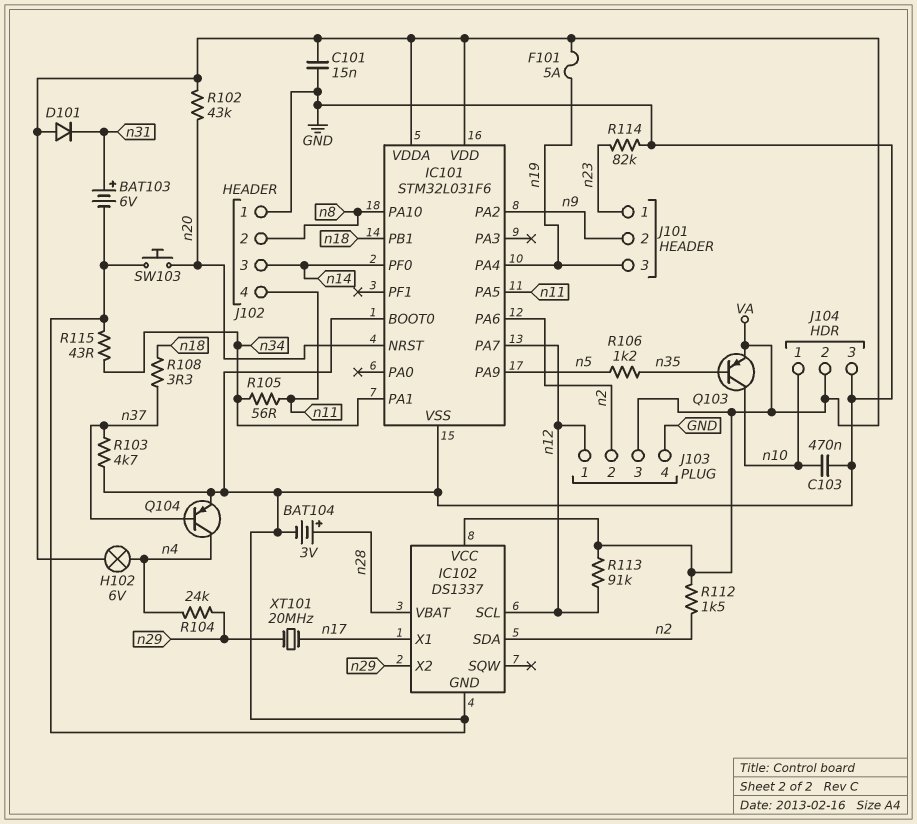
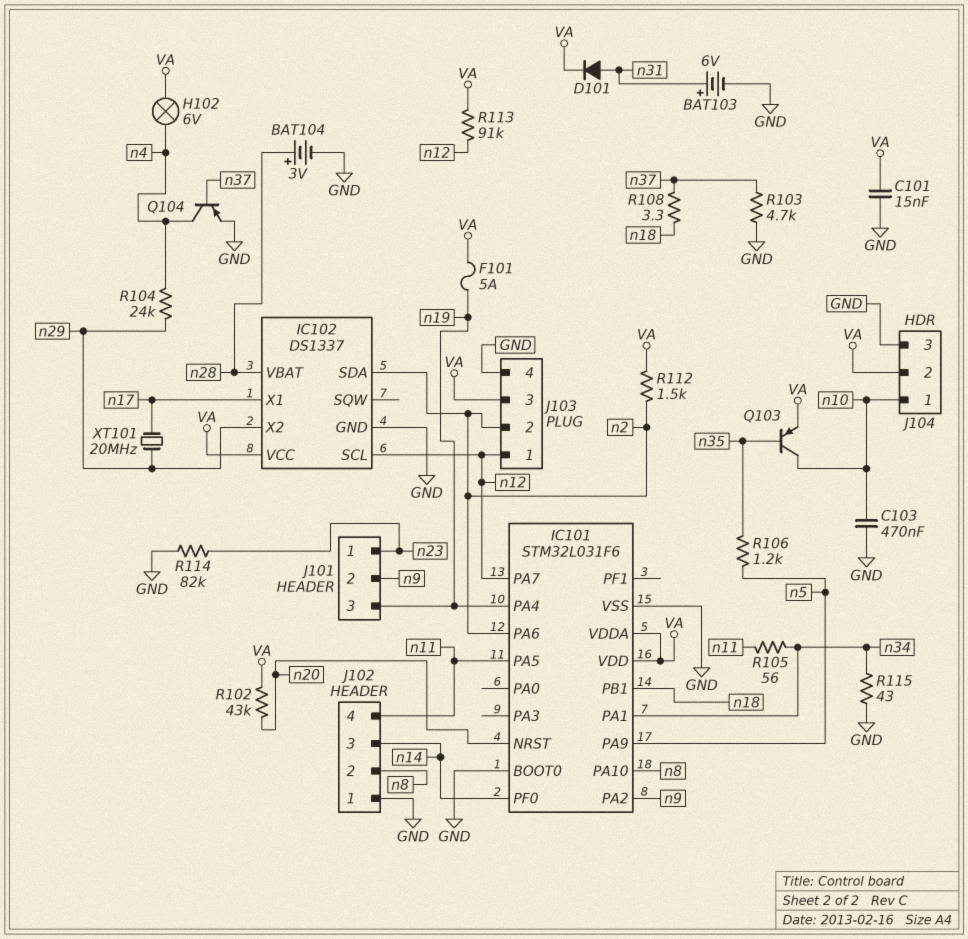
D101: diode (A VA, K n31) -> diode (A n31, K VA)
SW103: button (GND, n20) -> none

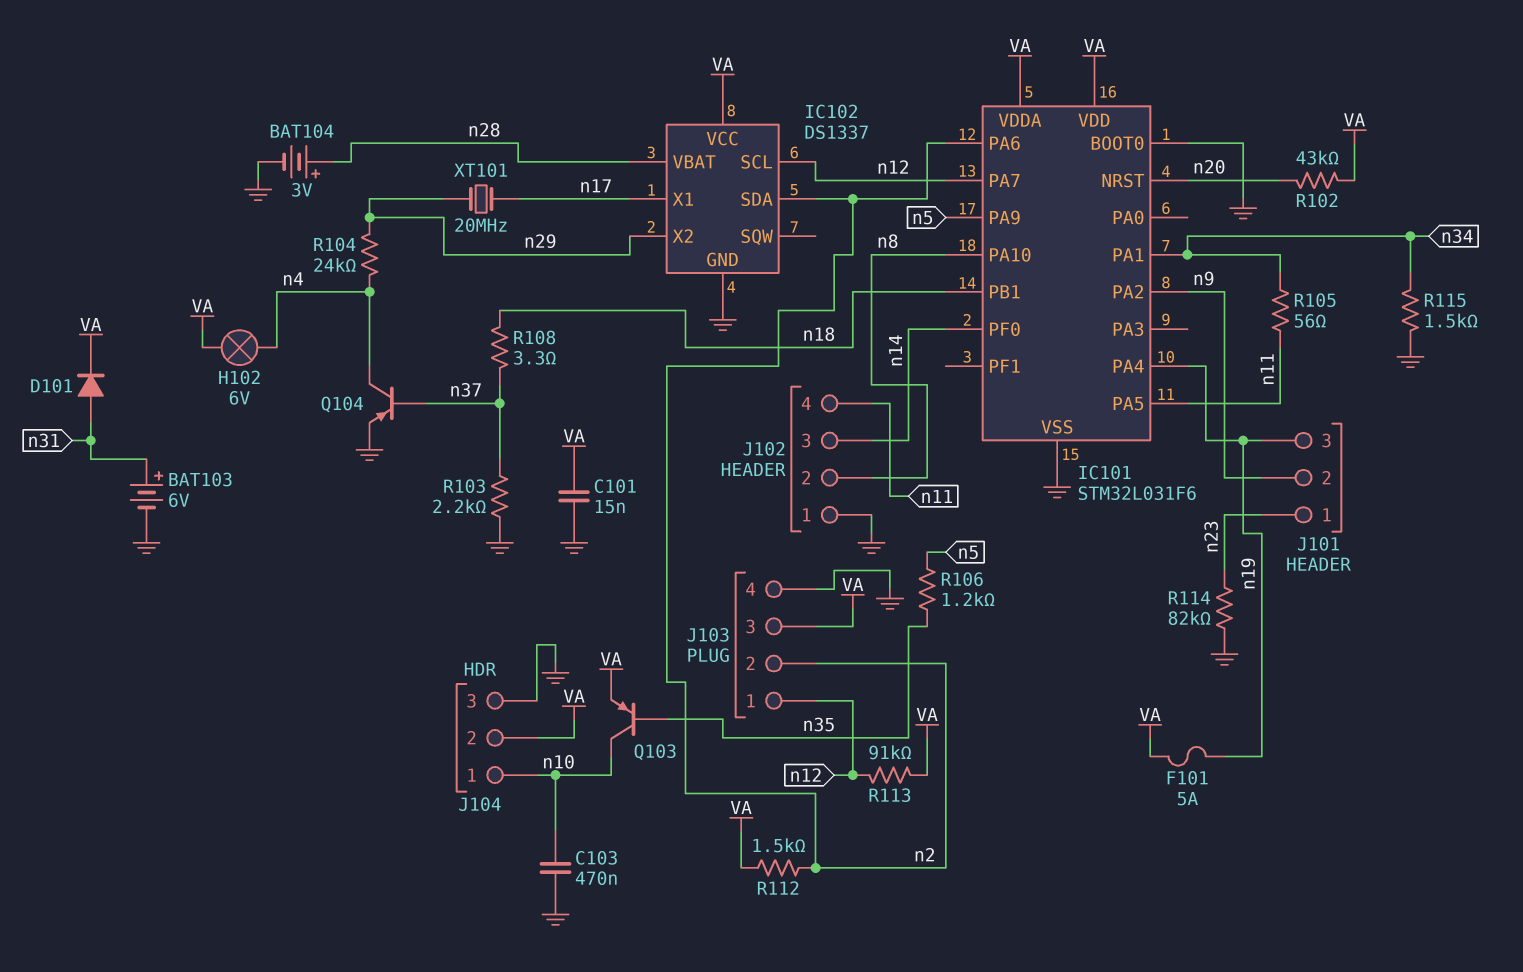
R103: 4.7k (GND, n37) -> 2.2k (GND, n37)
R115: 43 (GND, n34) -> 1.5k (GND, n34)

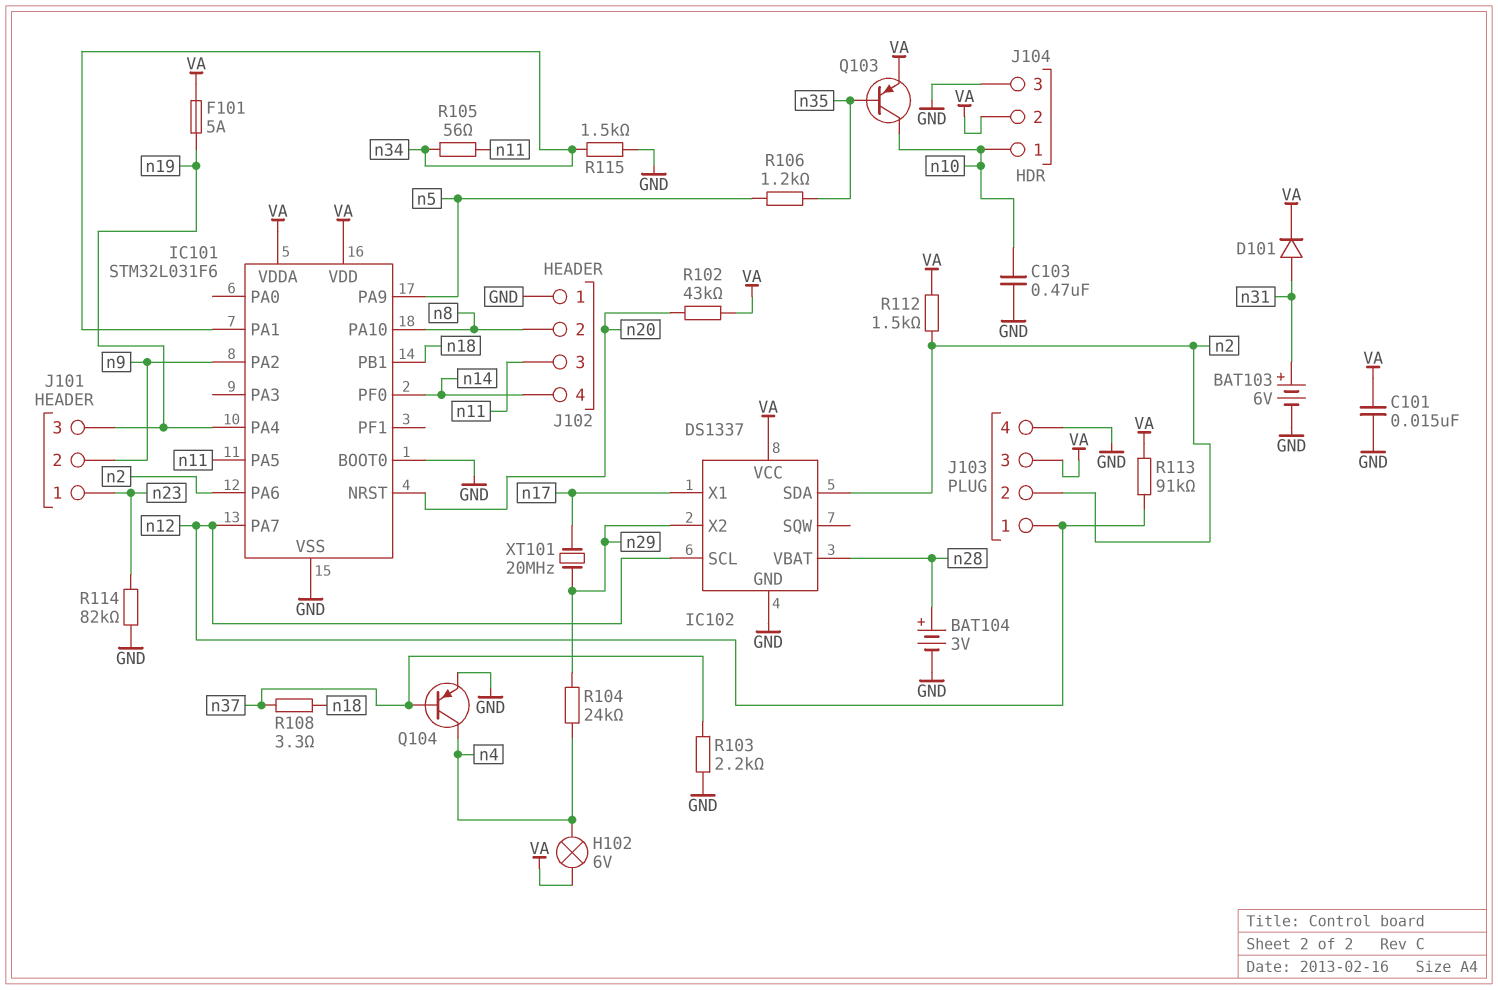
J102 pin 3: n14 -> n11
J102 pin 4: n11 -> n14

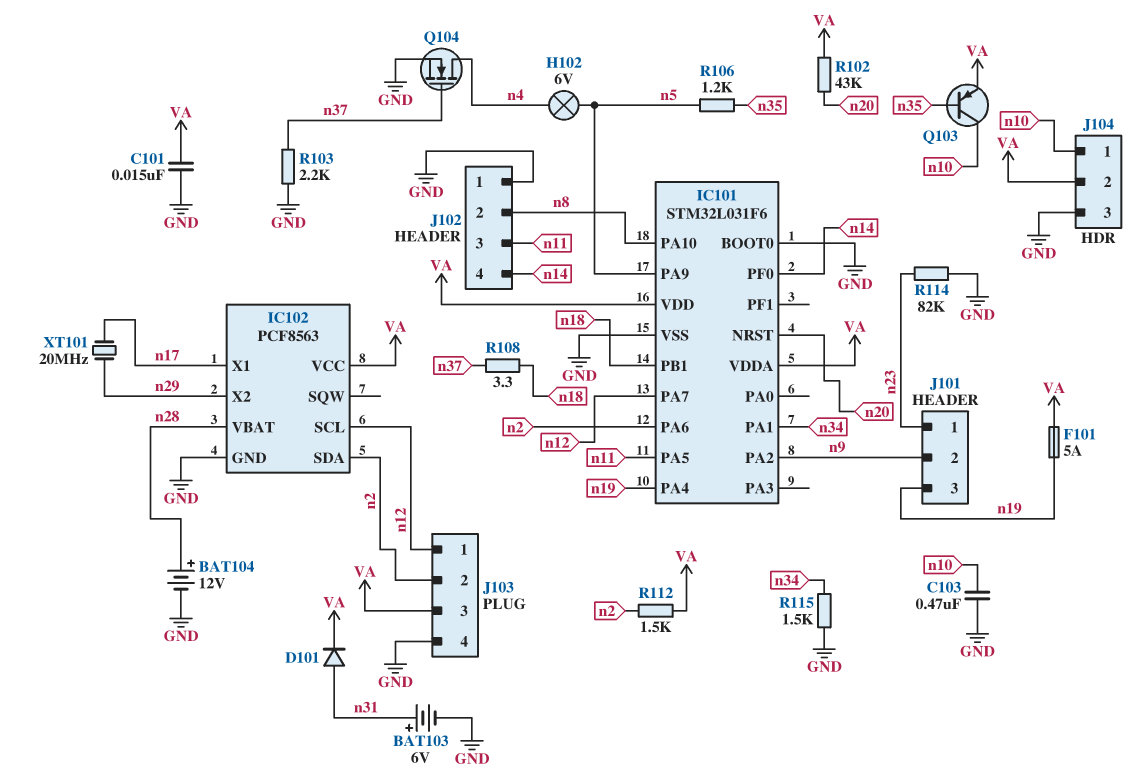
BAT104: 3V (plus n28, minus GND) -> 12V (plus n28, minus GND)
H102: lamp 6V (VA, n4) -> lamp 6V (n4, n5)
IC102: DS1337 -> PCF8563
Q104: PNP (B n37, C n4, E GND) -> NMOS (G n37, D n4, S GND)
R104: 24k (n4, n29) -> none
R105: 56 (n11, n34) -> none
R113: 91k (VA, n12) -> none

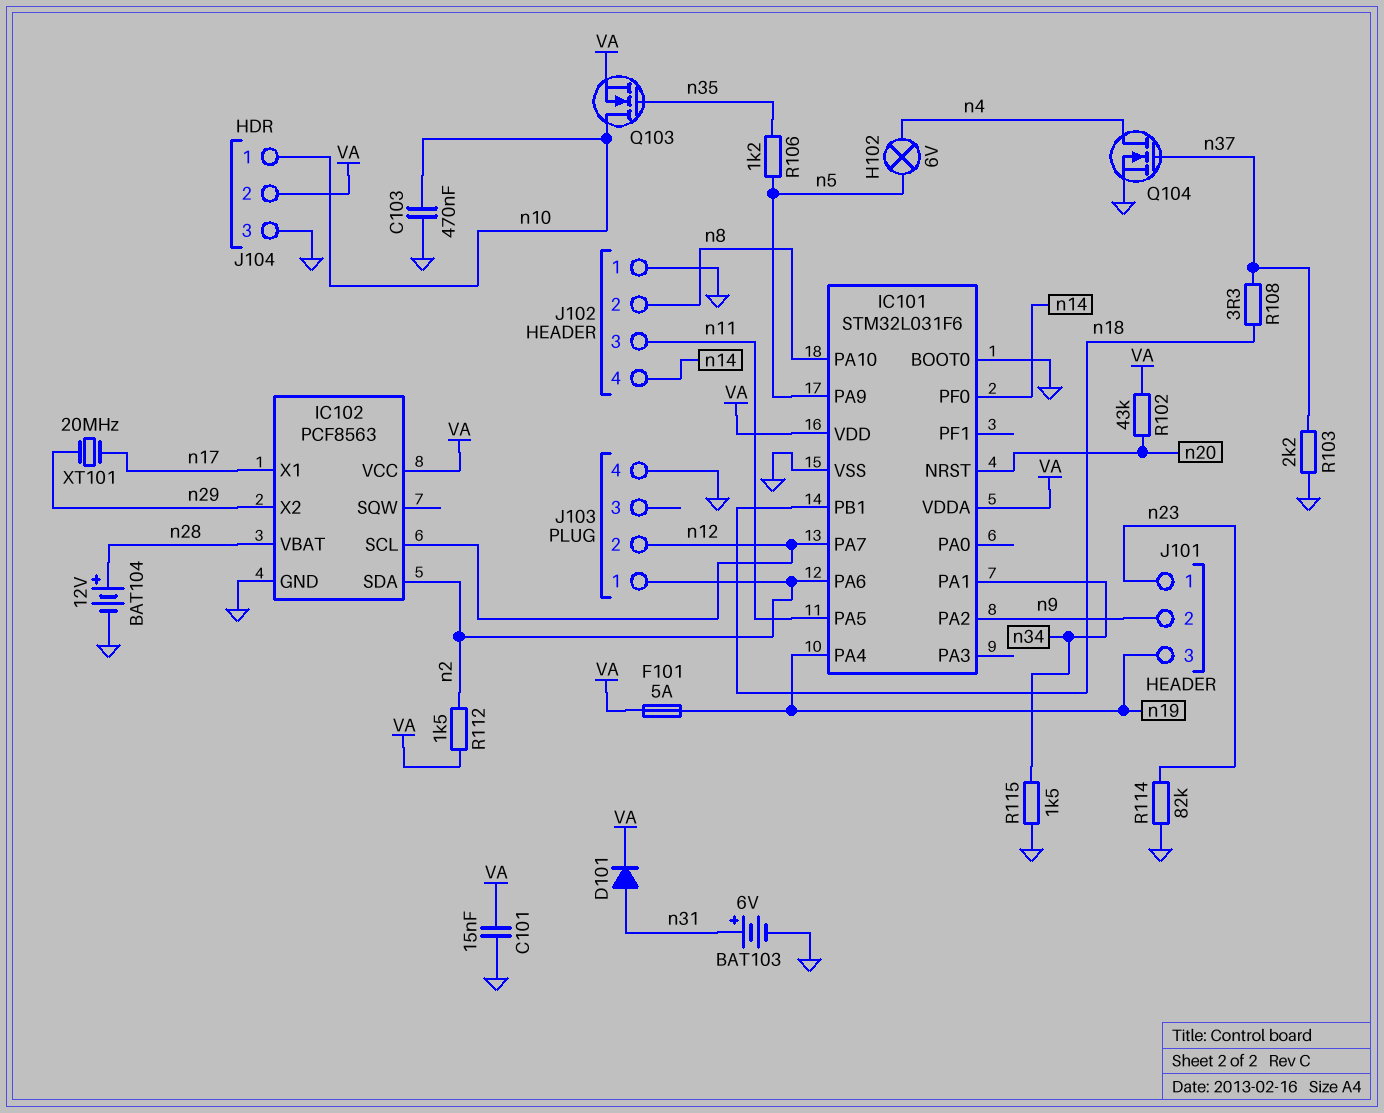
J103 pin 1: n12 -> n2
J103 pin 2: n2 -> n12
J103 pin 3: VA -> none
Q103: PNP (B n35, C n10, E VA) -> NMOS (G n35, D n10, S VA)

